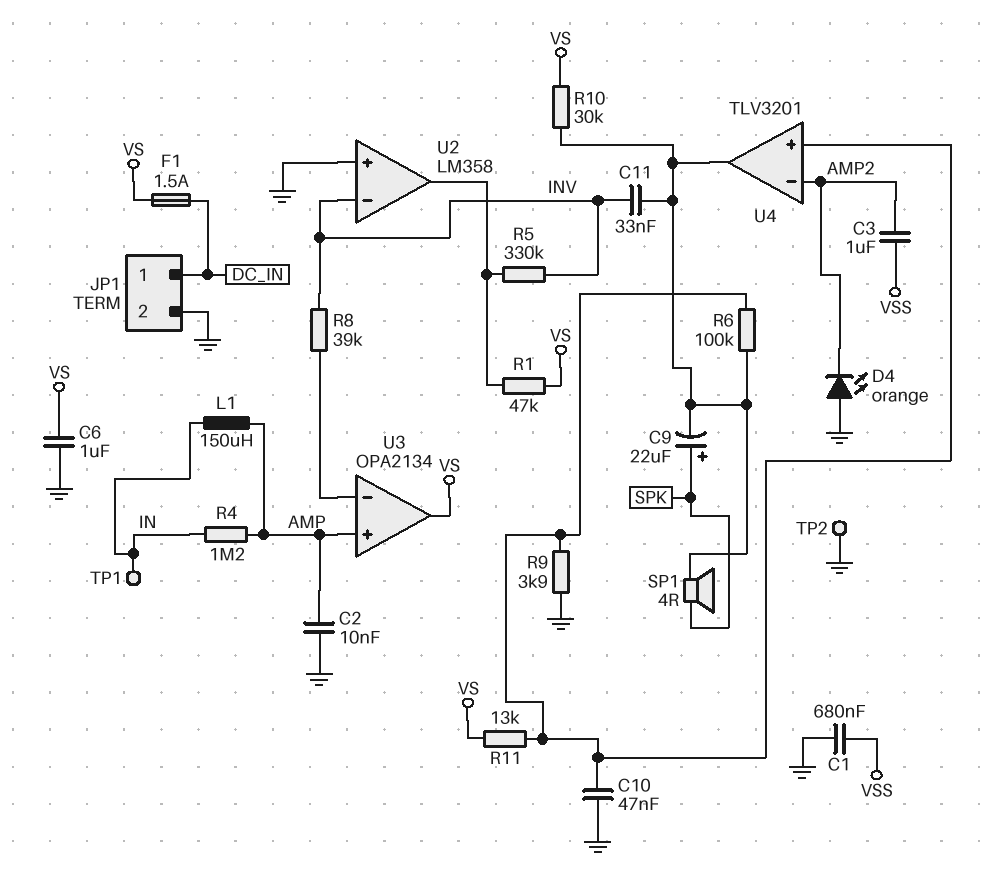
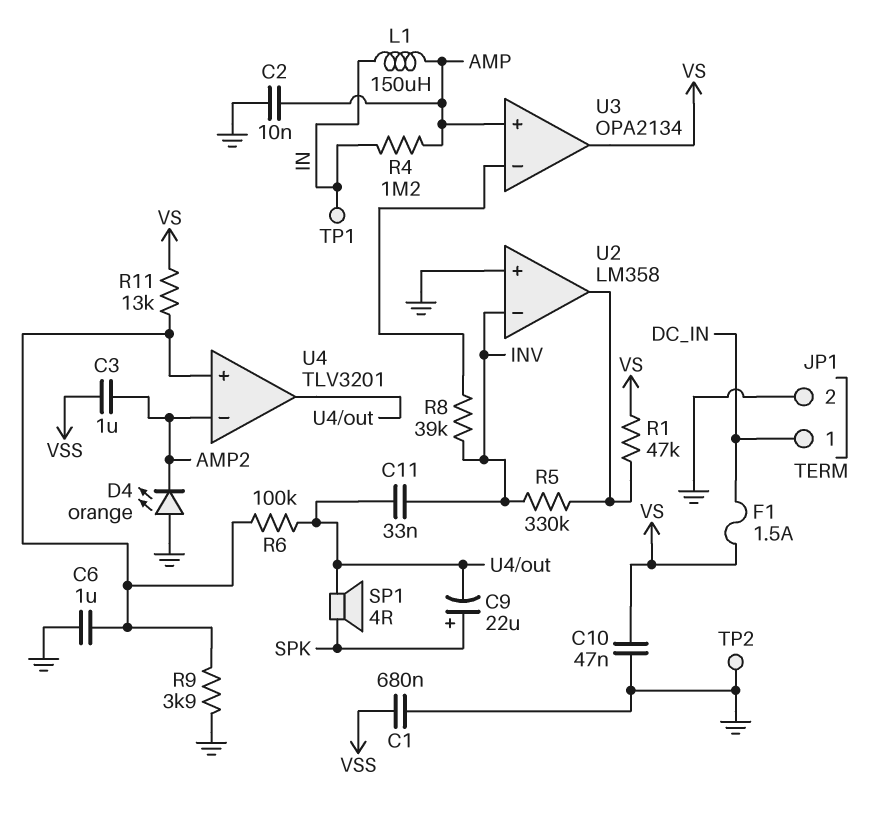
C6: 1uF (GND, VS) -> 1uF (GND, U4/in+)
C10: 47nF (GND, U4/in+) -> 47nF (GND, VS)
R10: 30k (U4/out, VS) -> none

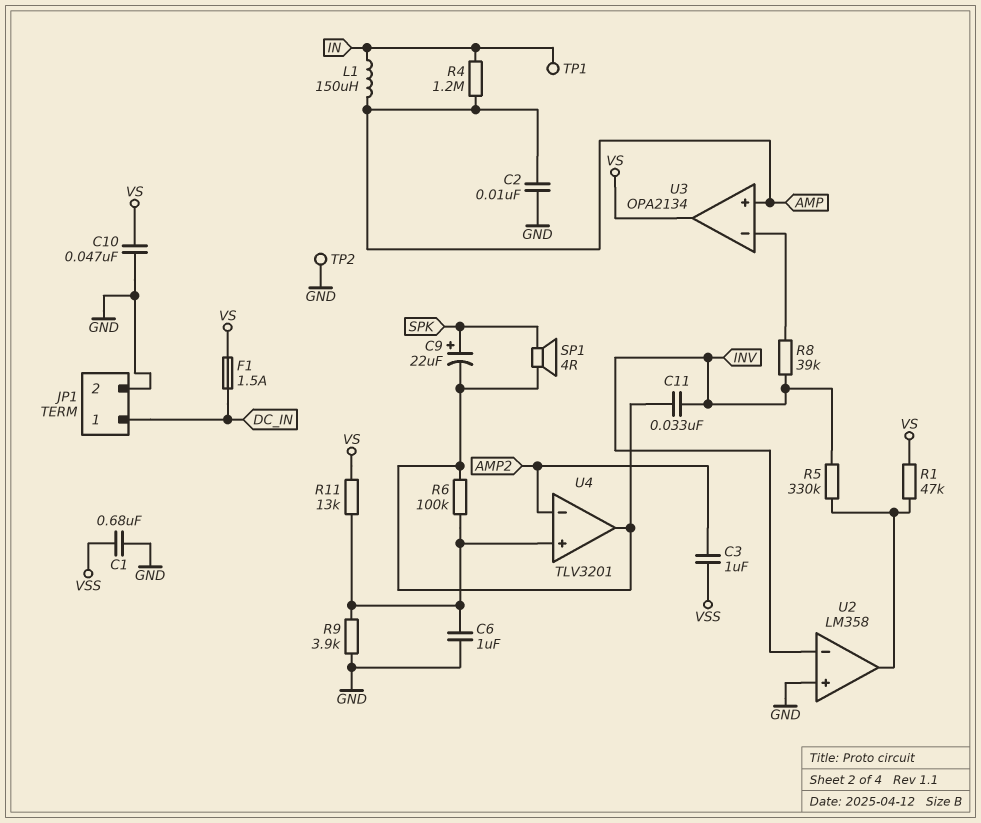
D4: LED orange (A GND, K AMP2) -> none

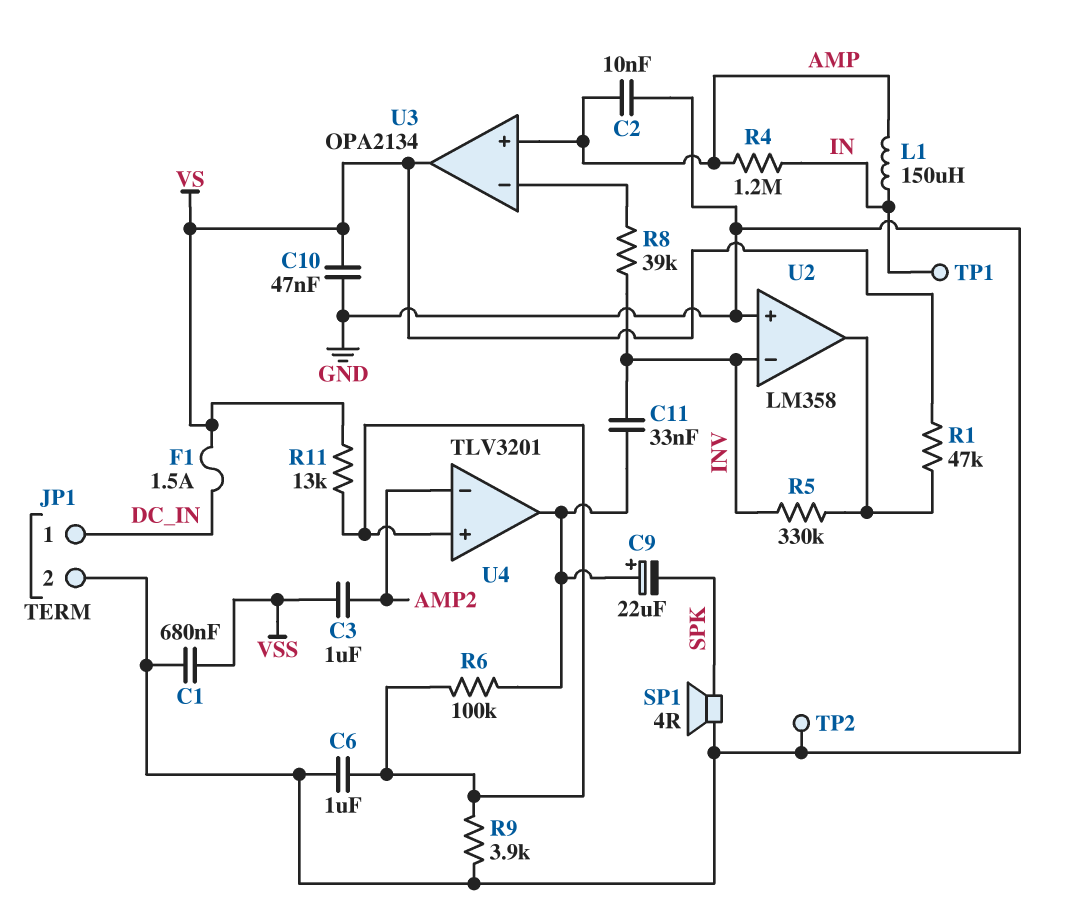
C9: 22uF (plus SPK, minus U4/out) -> 22uF (plus U4/out, minus SPK)
SP1: speaker 4R (SPK, U4/out) -> speaker 4R (GND, SPK)

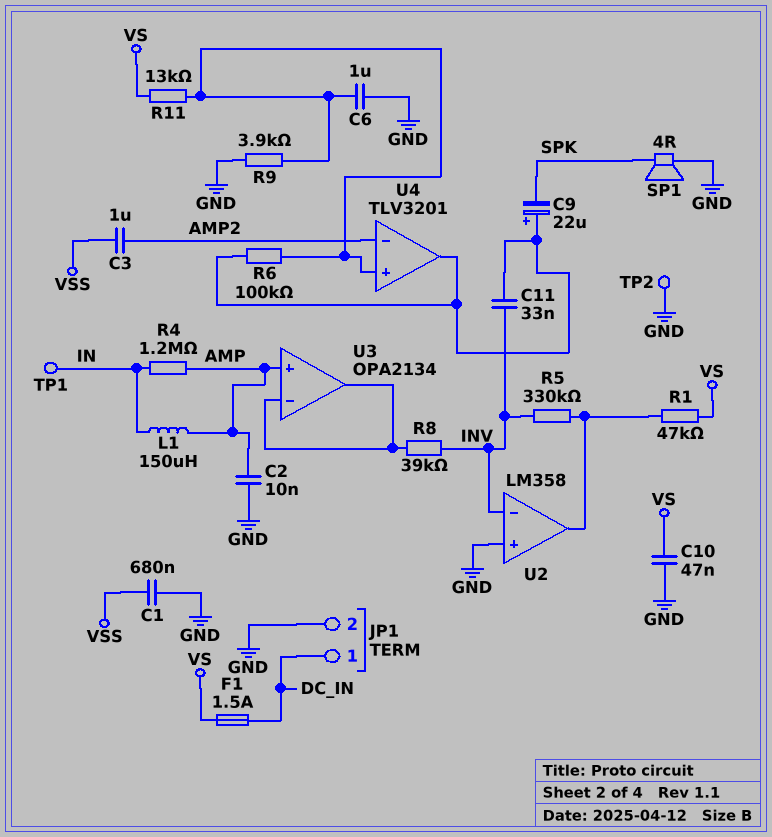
U3 pin out: VS -> U3/in-

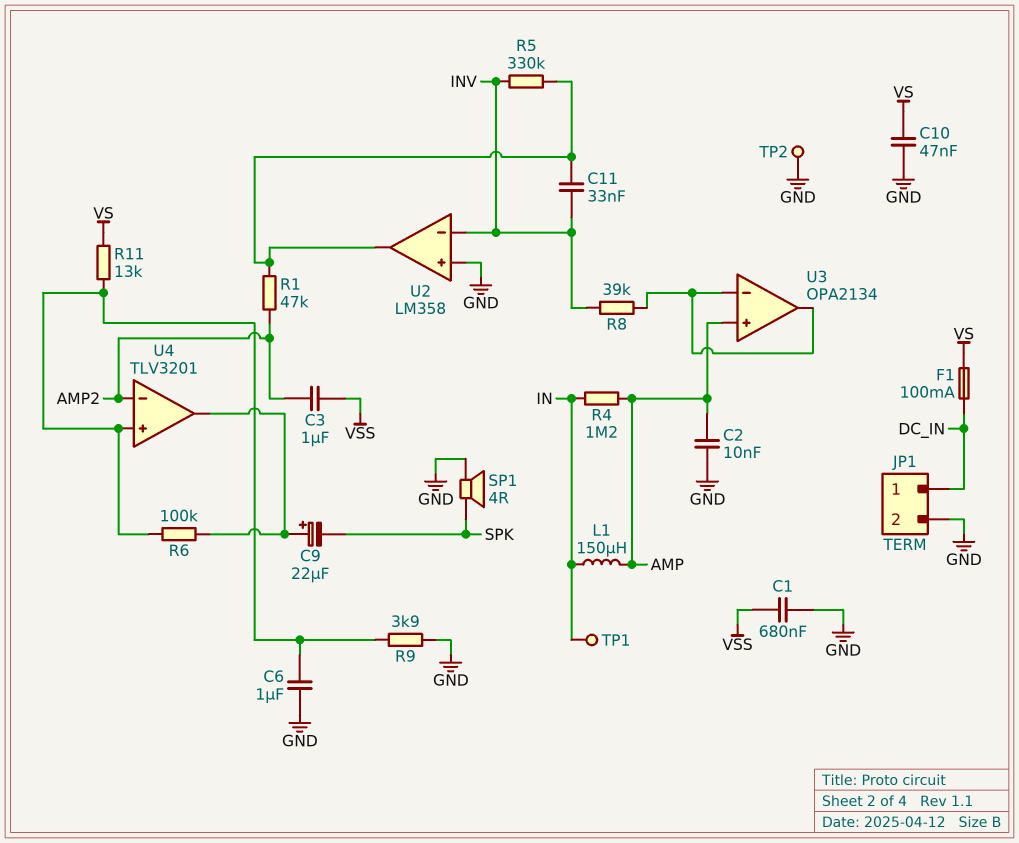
C11: 33nF (INV, U4/out) -> 33nF (INV, U2/out)
F1: 1.5A (DC_IN, VS) -> 100mA (DC_IN, VS)
R1: 47k (U2/out, VS) -> 47k (AMP2, U2/out)

